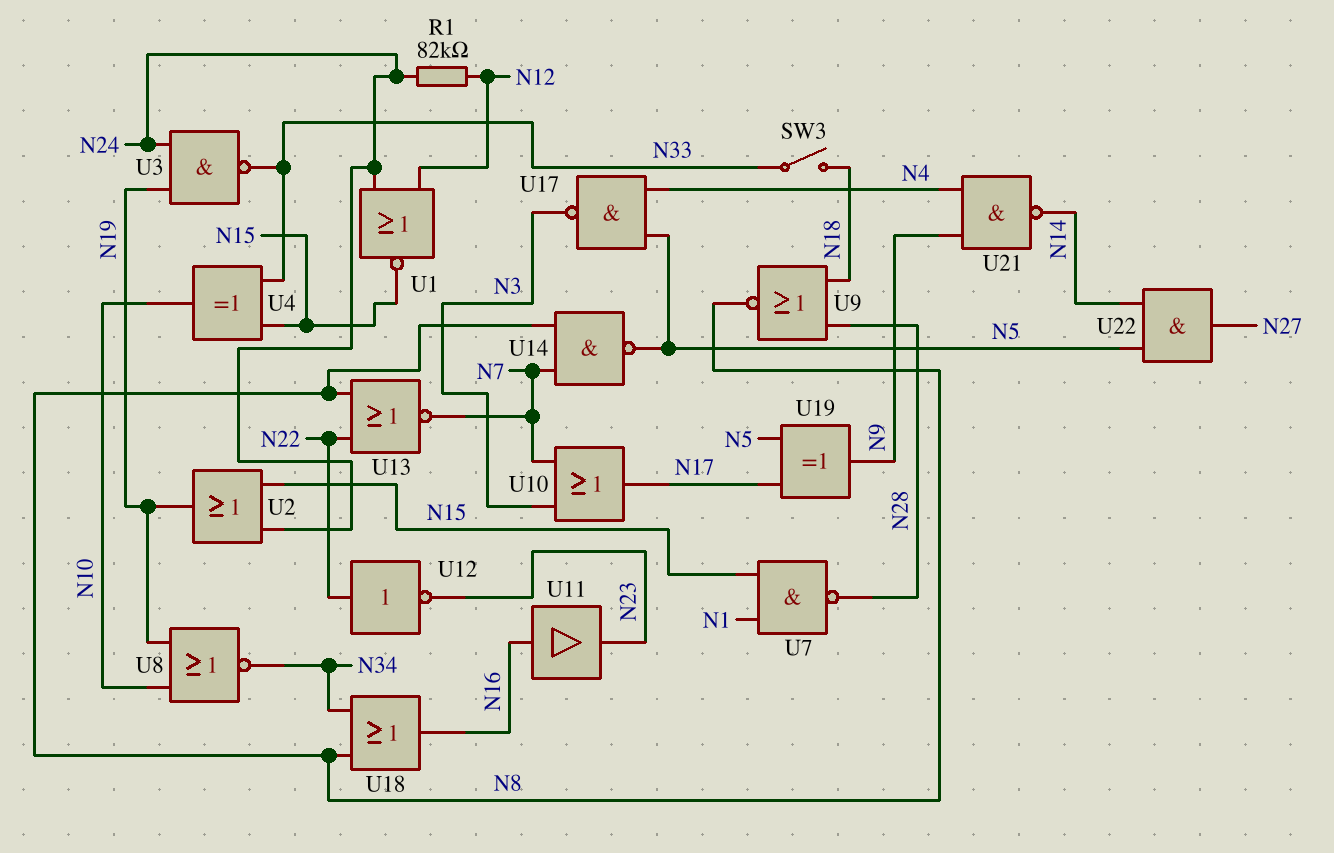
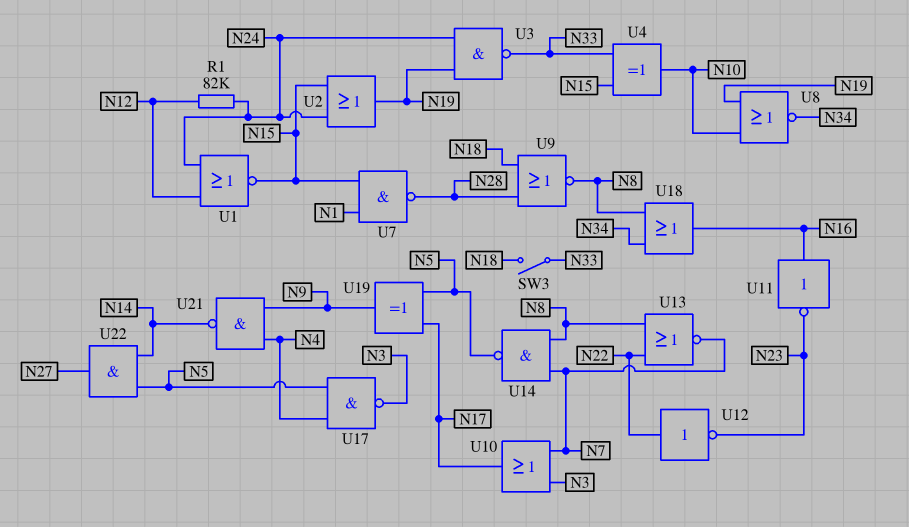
U11: buffer (in N16, out N23) -> NOT (in N16, out N23)

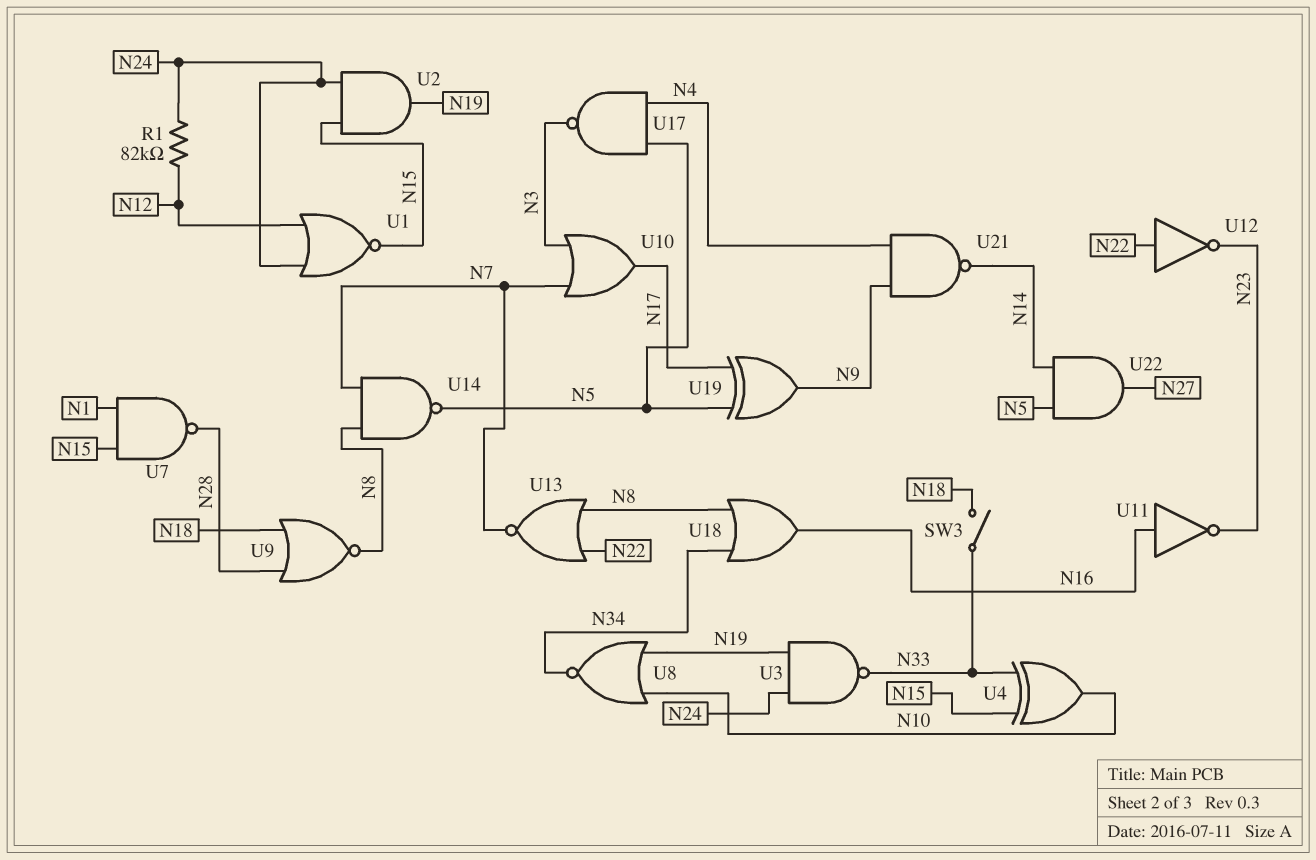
U2: OR (in N15, in N24, out N19) -> AND (in N15, in N24, out N19)

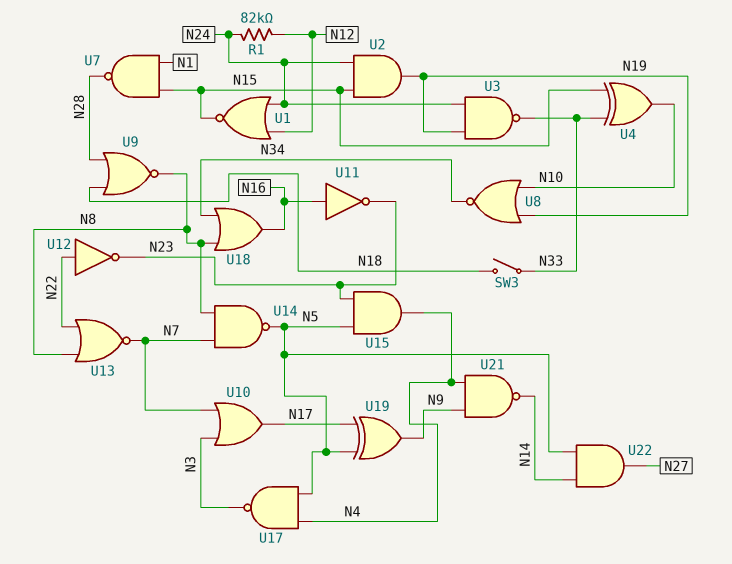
U15: none -> AND (in N5, in N23, out N4)

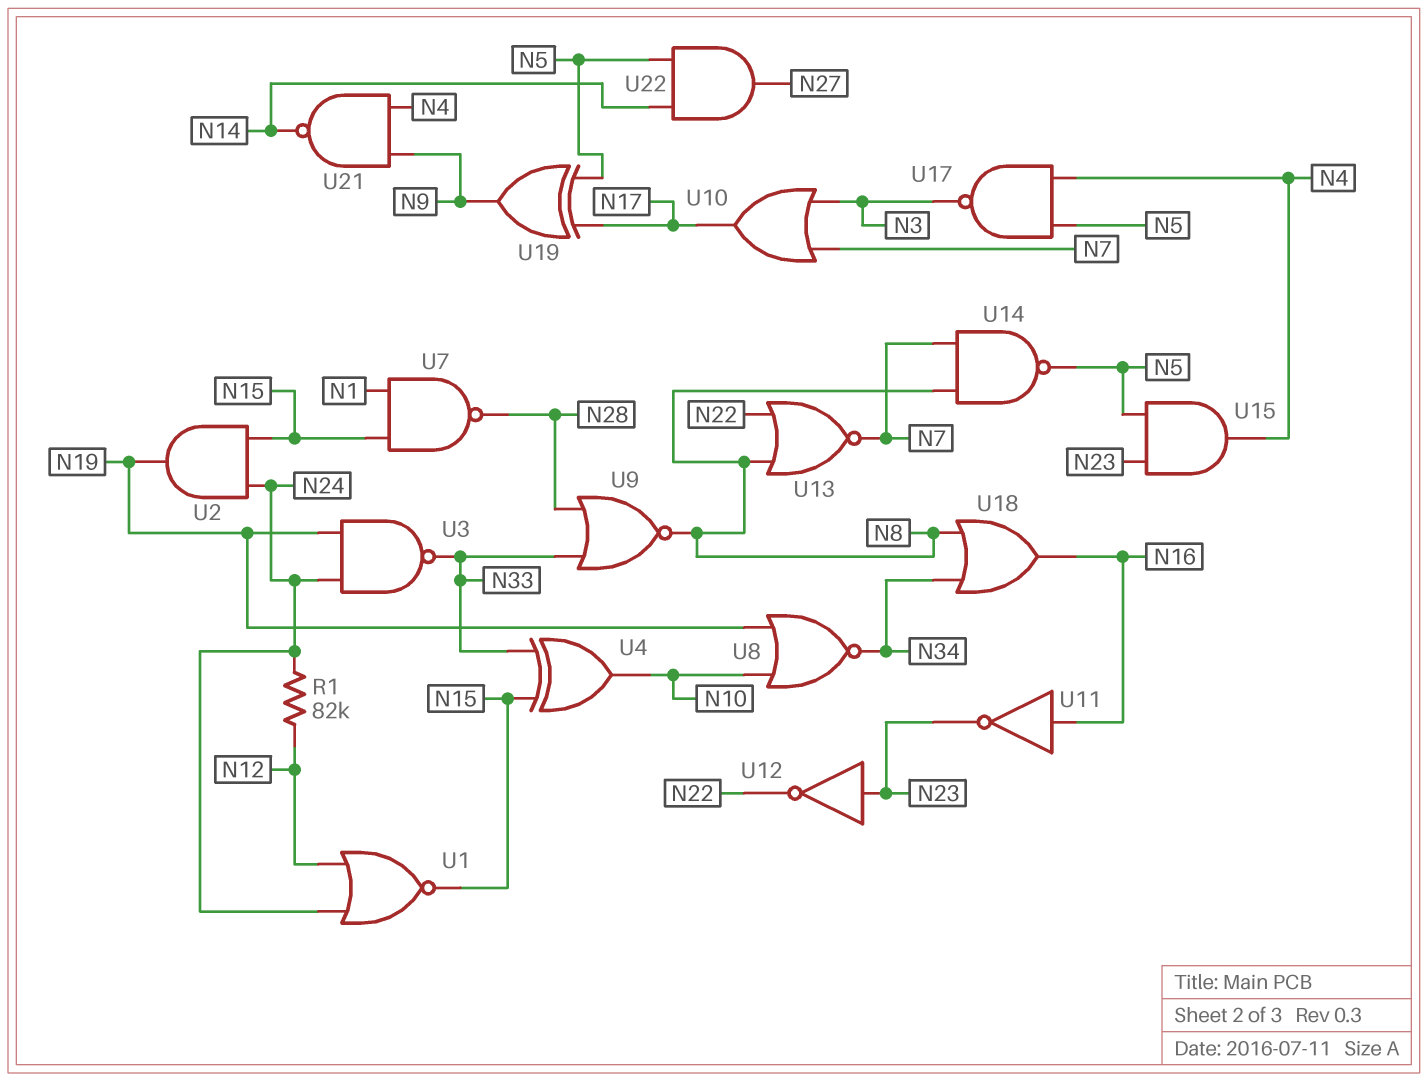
SW3: switch (N18, N33) -> none
U9: NOR (in N18, in N28, out N8) -> NOR (in N28, in N33, out N8)
U12: NOT (in N22, out N23) -> NOT (in N23, out N22)

